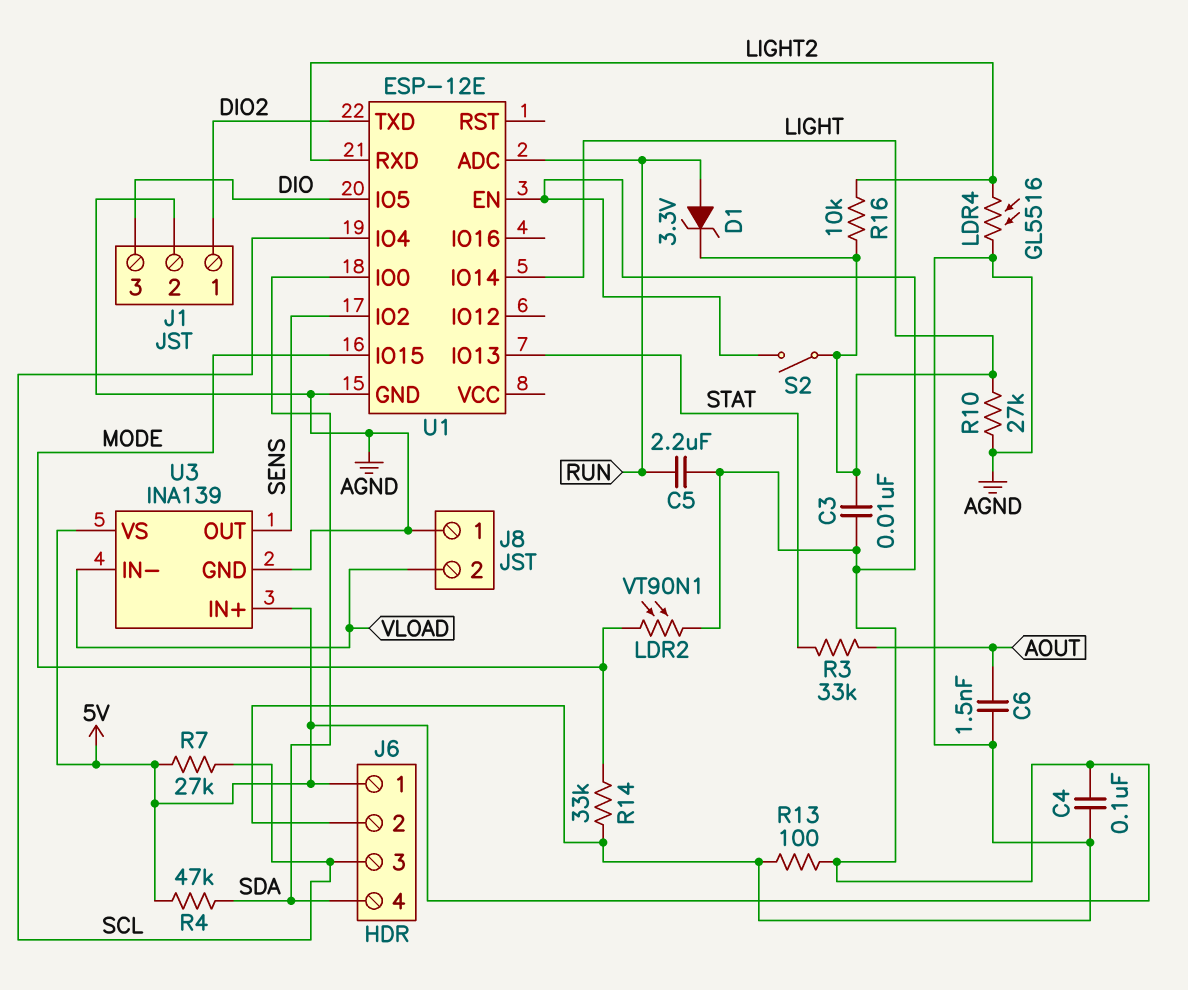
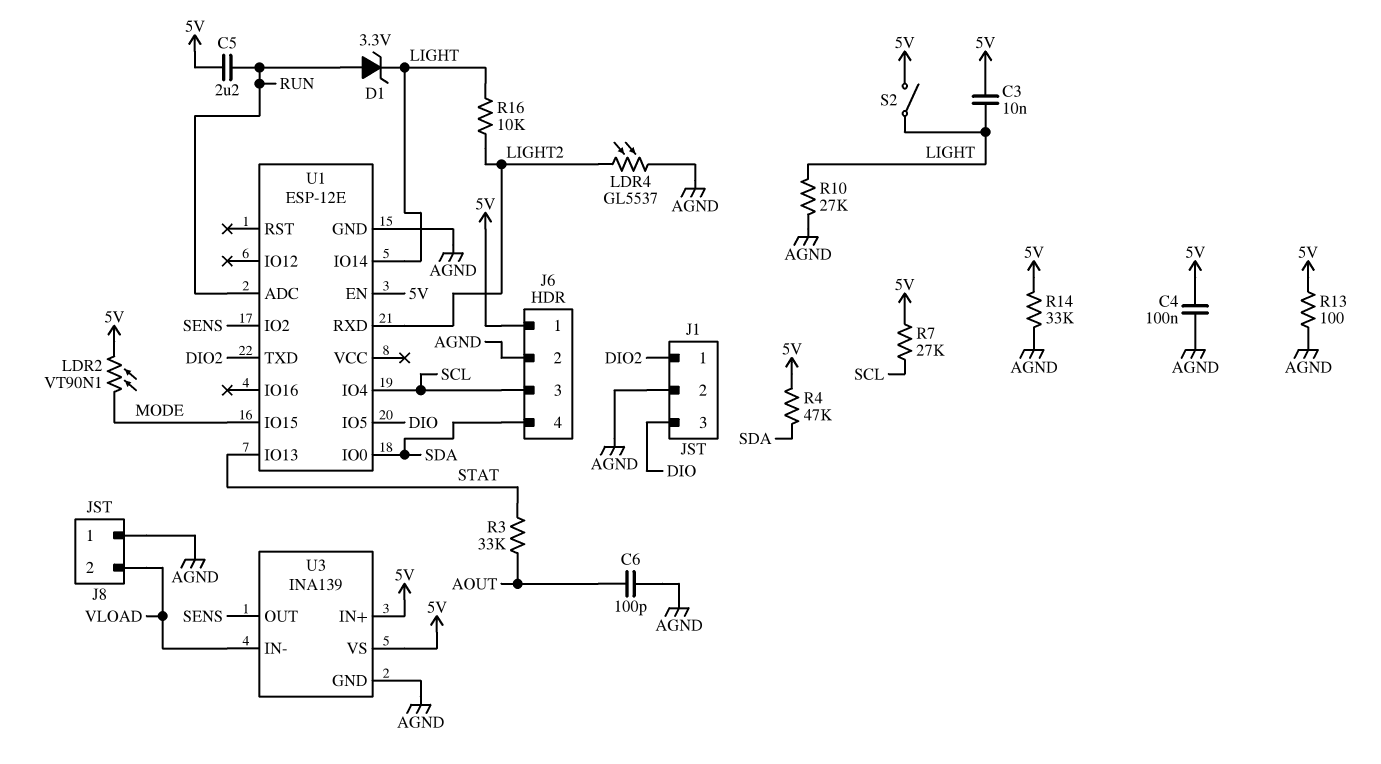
C6: 1.5nF (AGND, AOUT) -> 100pF (AGND, AOUT)
LDR4: GL5516 (AGND, LIGHT2) -> GL5537 (AGND, LIGHT2)
R14: 33k (AGND, MODE) -> 33k (5V, AGND)

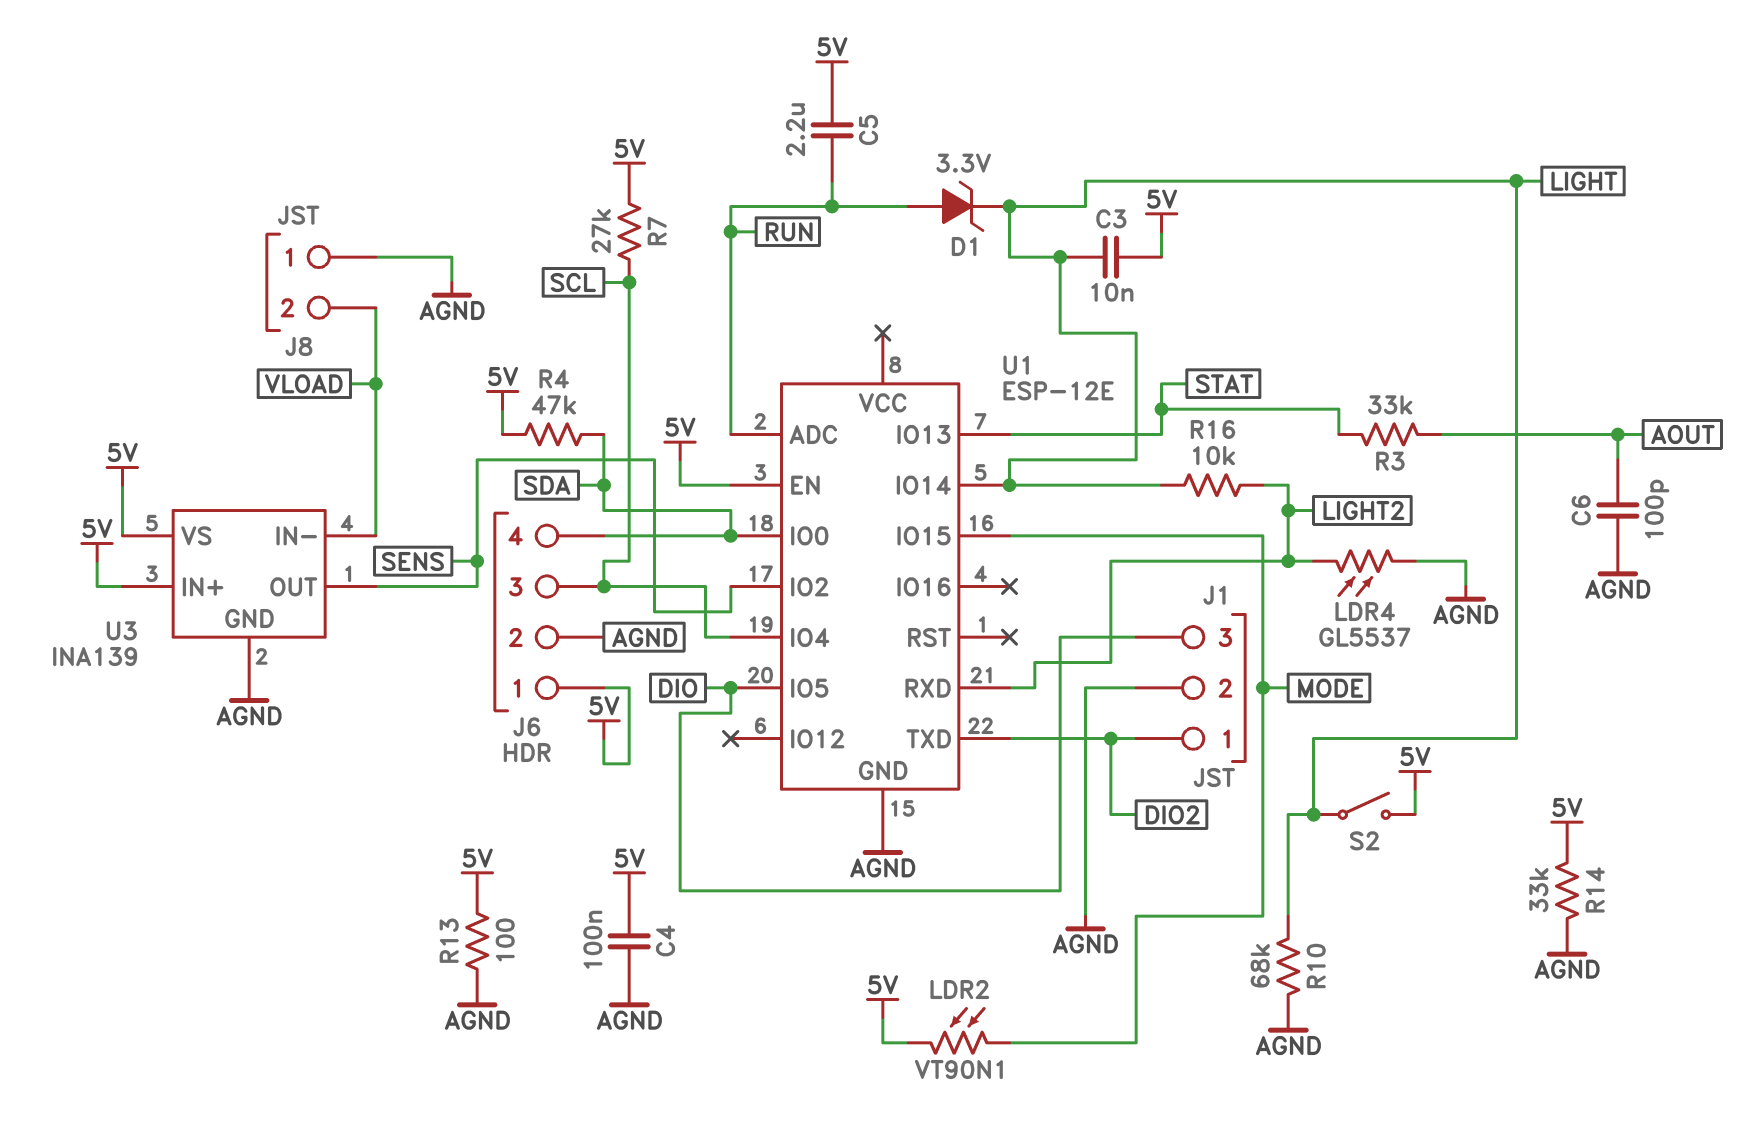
R10: 27k (AGND, LIGHT) -> 68k (AGND, LIGHT)

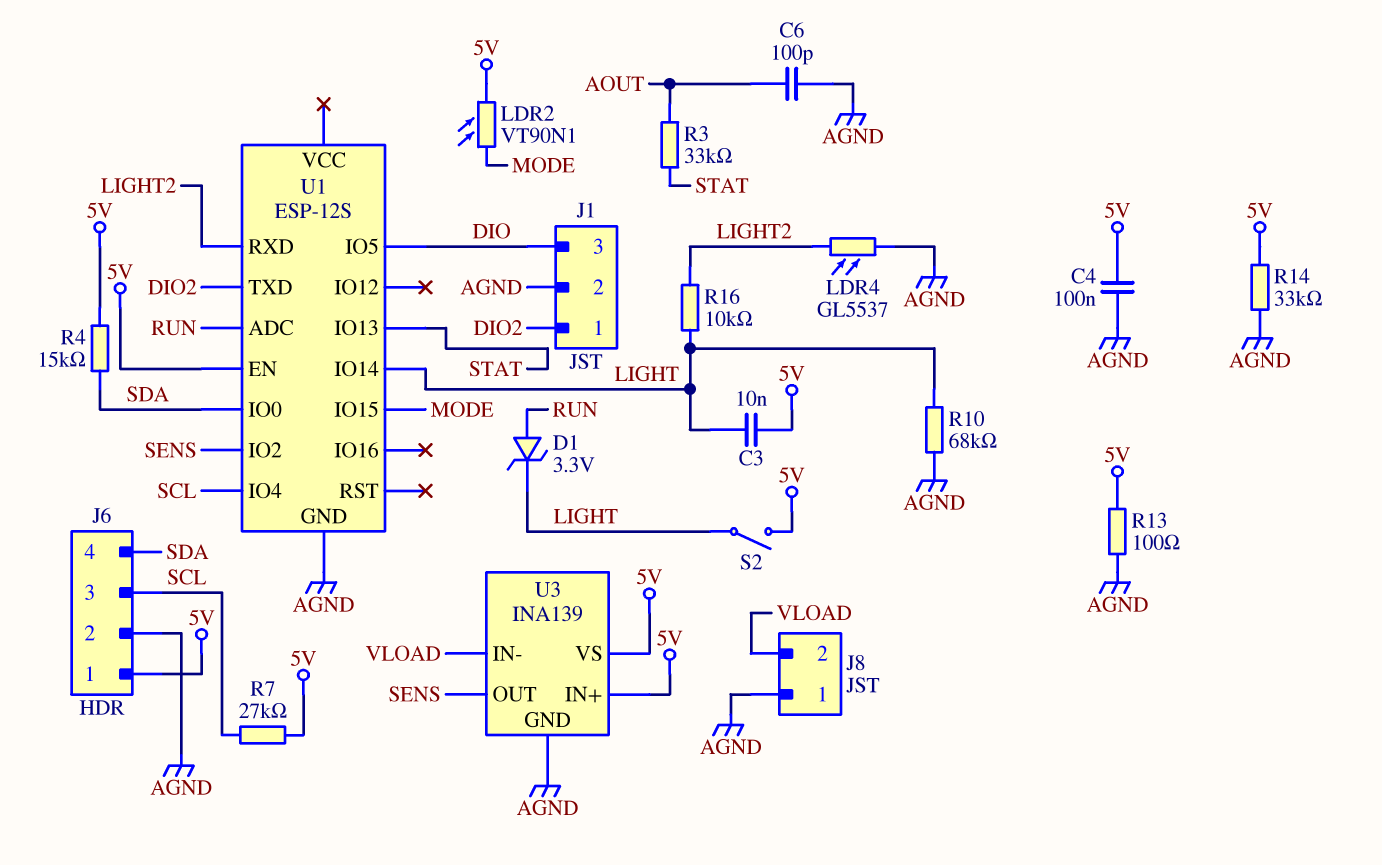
C5: 2.2uF (5V, RUN) -> none
R4: 47k (5V, SDA) -> 15k (5V, SDA)
U1: ESP-12E -> ESP-12S

